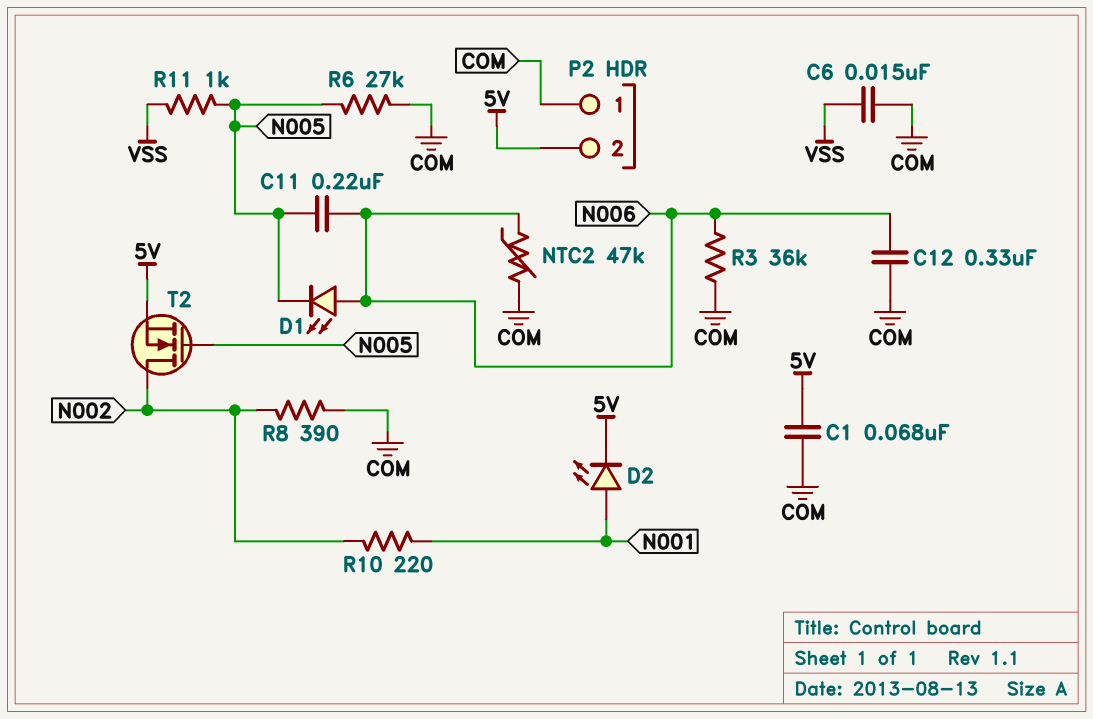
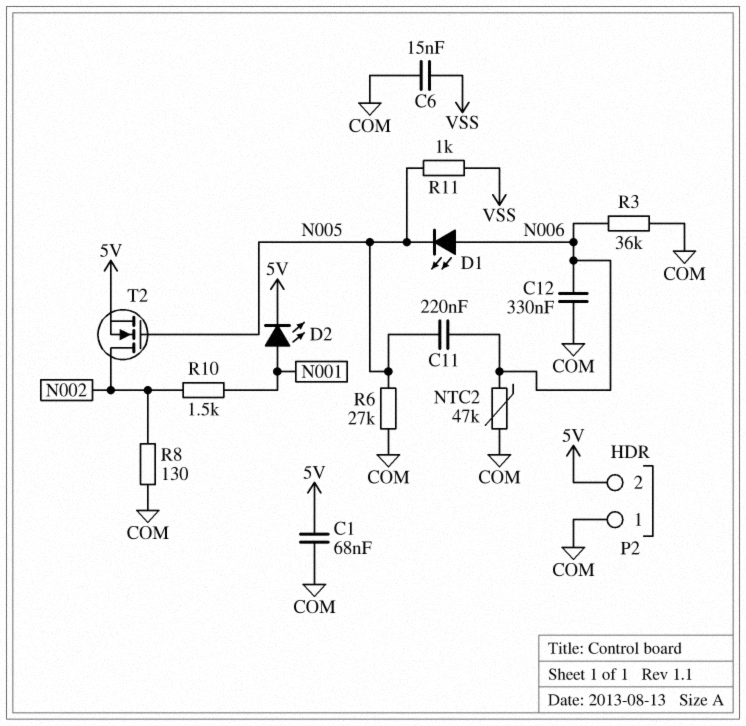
R8: 390 (COM, N002) -> 130 (COM, N002)
R10: 220 (N001, N002) -> 1.5k (N001, N002)

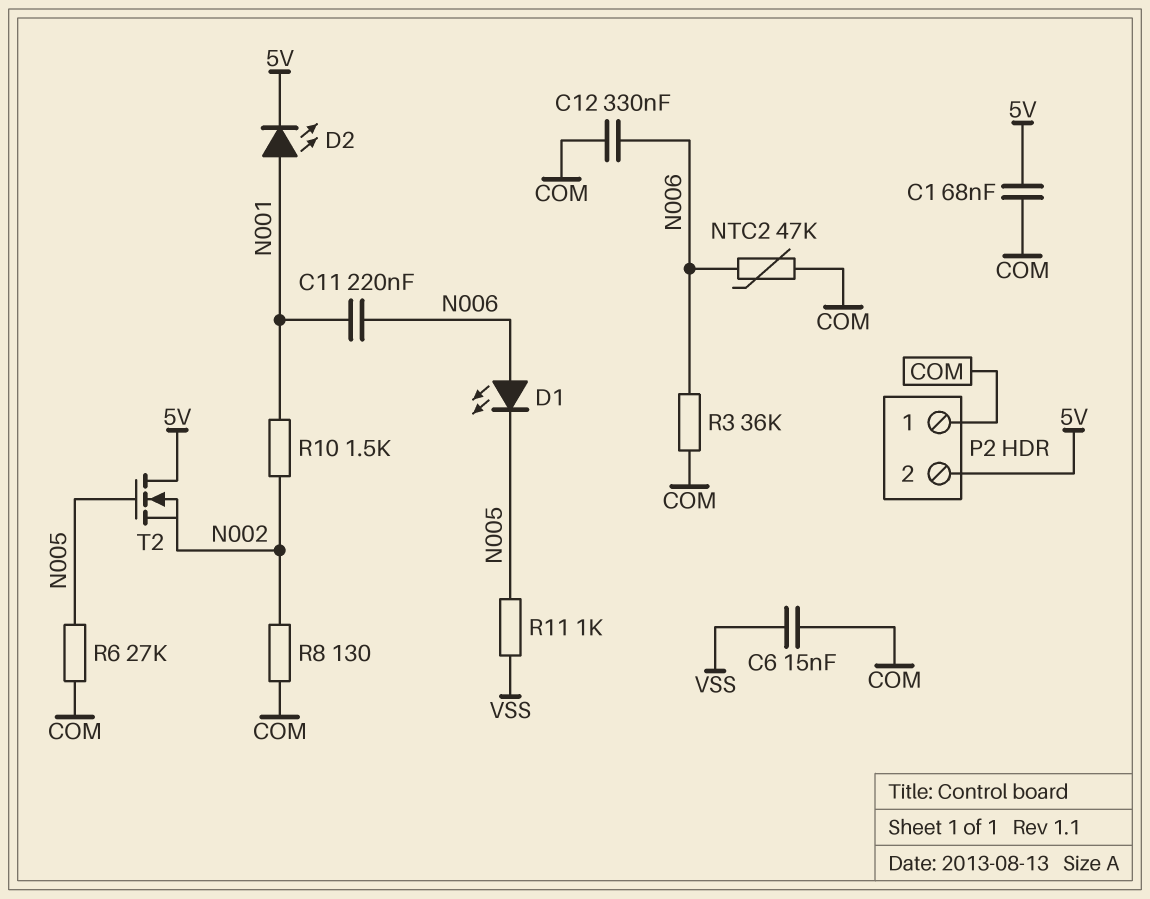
C11: 220nF (N005, N006) -> 220nF (N001, N006)
T2: NMOS (G N005, D N002, S 5V) -> NMOS (G N005, D 5V, S N002)

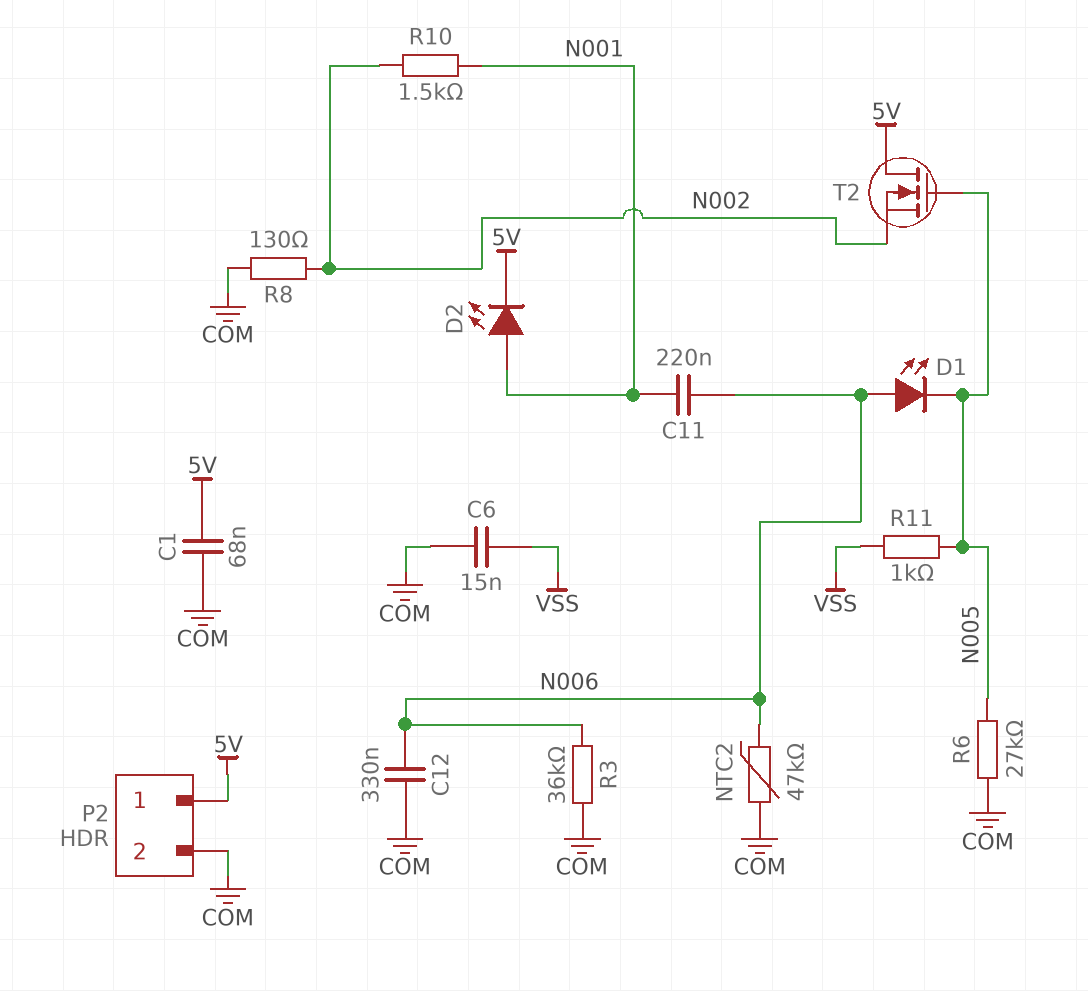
P2 pin 1: COM -> 5V
P2 pin 2: 5V -> COM

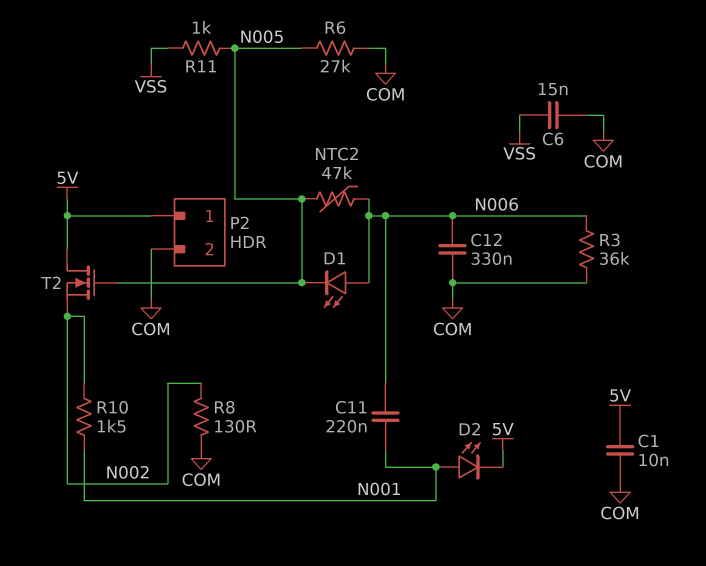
C1: 68nF (5V, COM) -> 10nF (5V, COM)
NTC2: 47k (COM, N006) -> 47k (N005, N006)

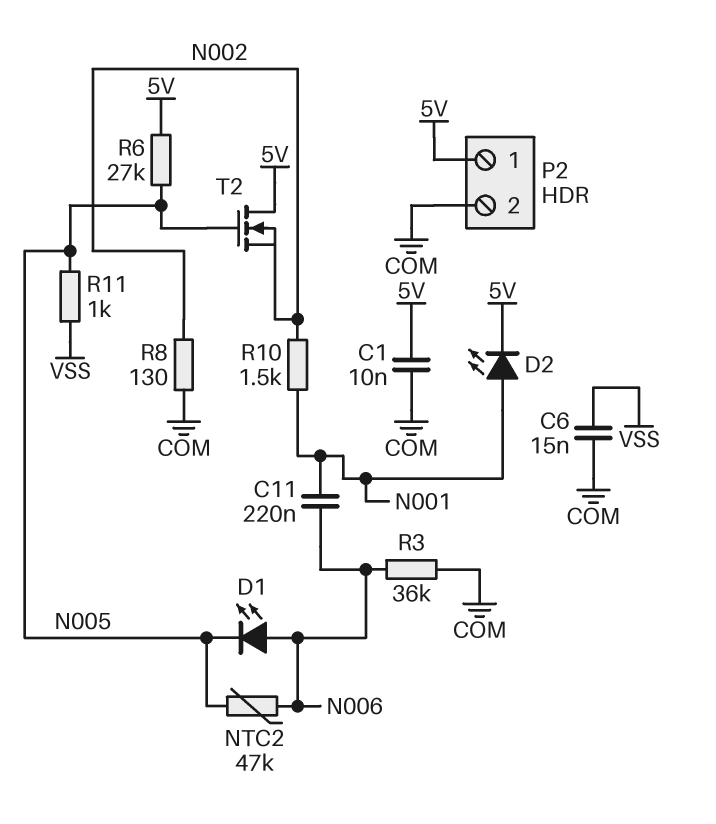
C12: 330nF (COM, N006) -> none
R6: 27k (COM, N005) -> 27k (5V, N005)

